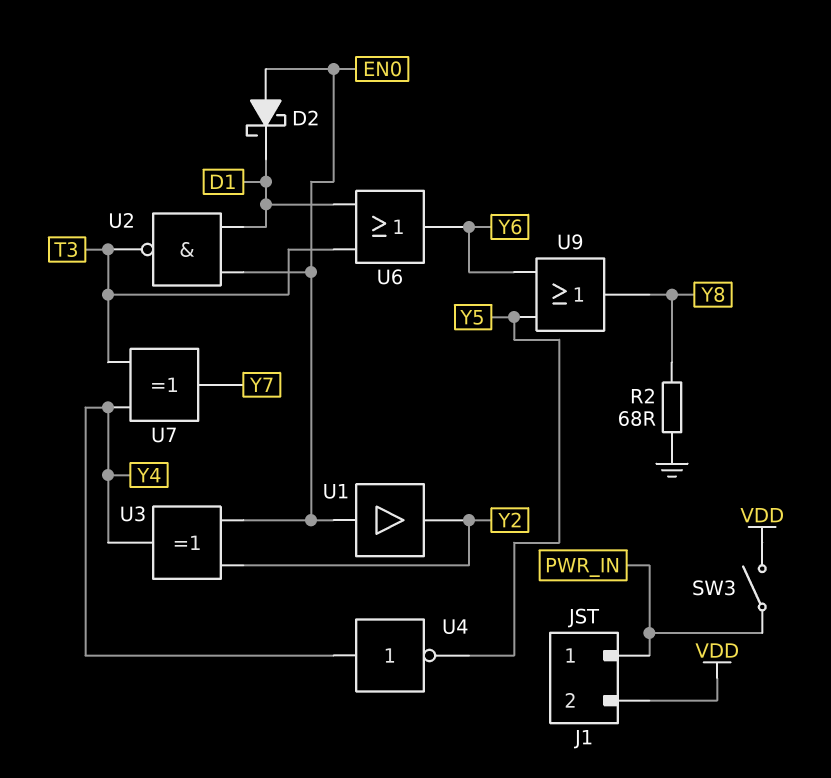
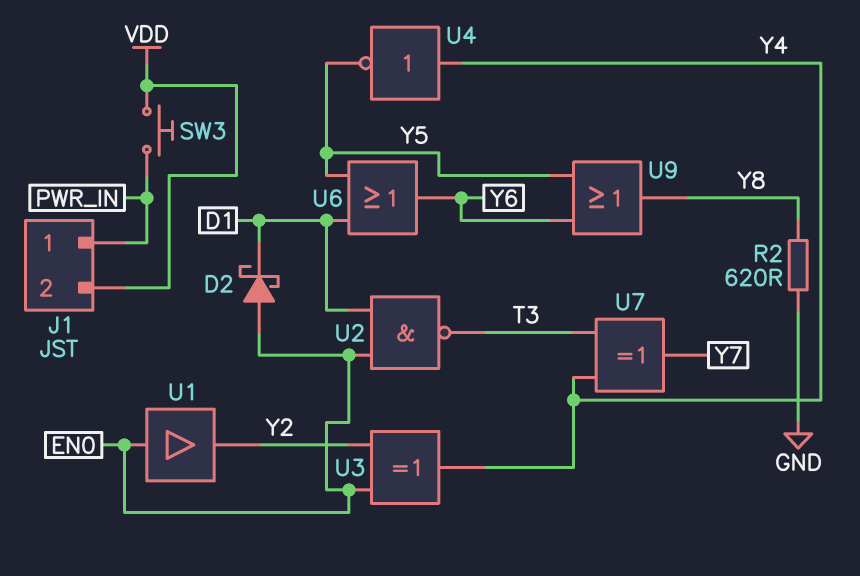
R2: 68 (GND, Y8) -> 620 (GND, Y8)
SW3: switch (PWR_IN, VDD) -> button (PWR_IN, VDD)
U6: OR (in D1, in T3, out Y6) -> OR (in D1, in Y5, out Y6)

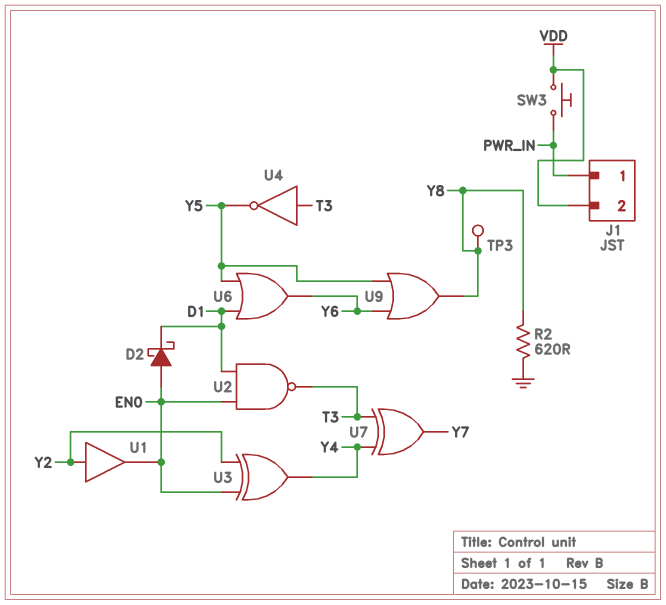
TP3: none -> test point (Y8)
U1: buffer (in EN0, out Y2) -> buffer (in Y2, out EN0)
U4: NOT (in Y4, out Y5) -> NOT (in T3, out Y5)

